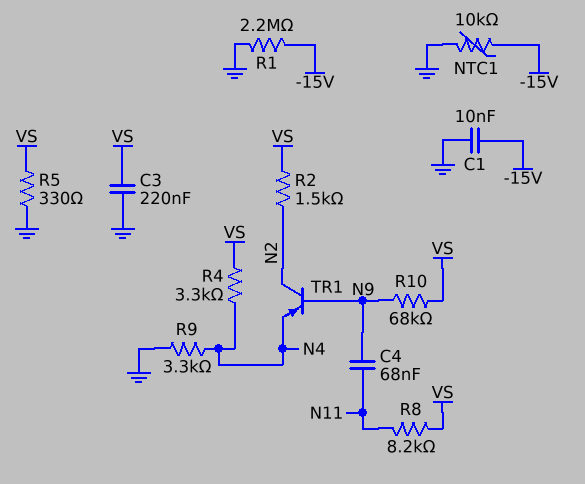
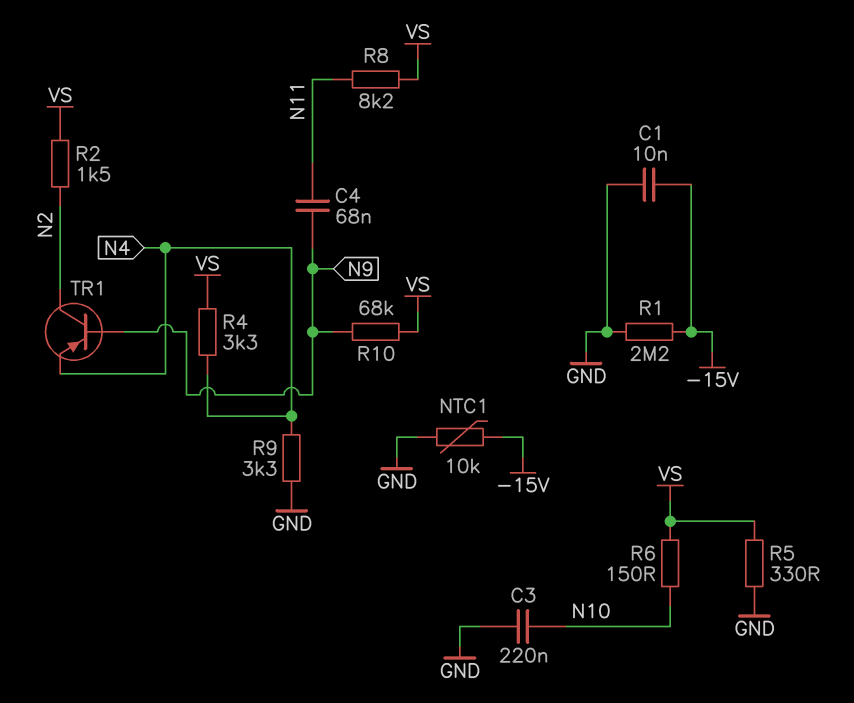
C3: 220nF (GND, VS) -> 220nF (GND, N10)
R6: none -> 150 (N10, VS)

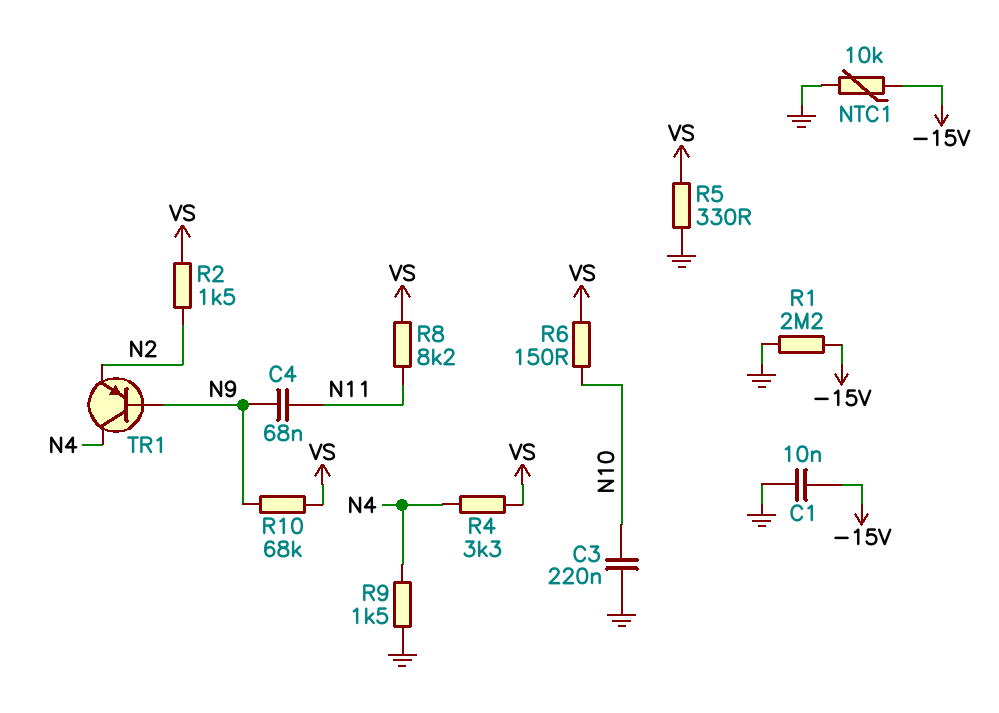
R9: 3.3k (GND, N4) -> 1.5k (GND, N4)
TR1: PNP (B N9, C N2, E N4) -> PNP (B N9, C N4, E N2)

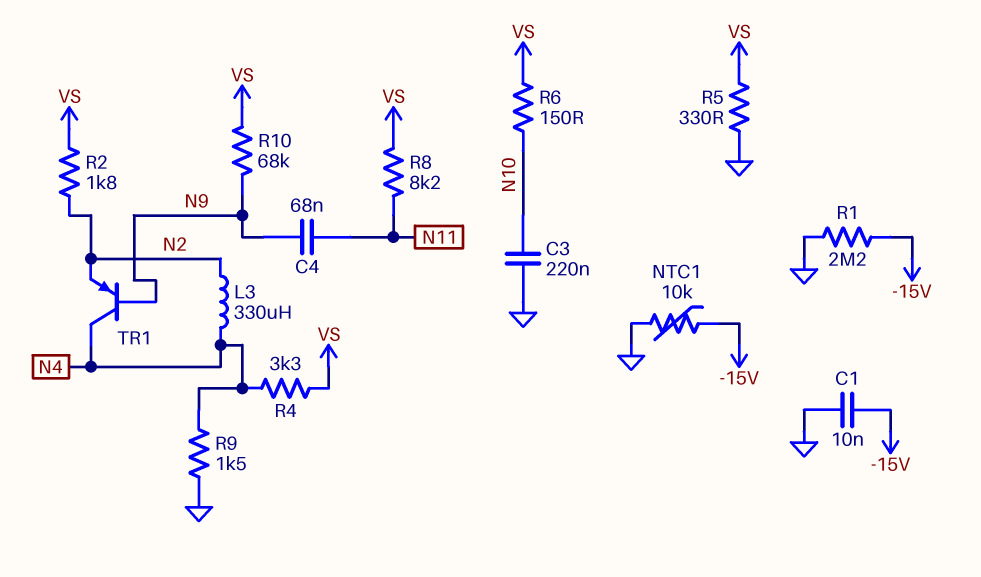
L3: none -> 330uH (N2, N4)
R2: 1.5k (N2, VS) -> 1.8k (N2, VS)

